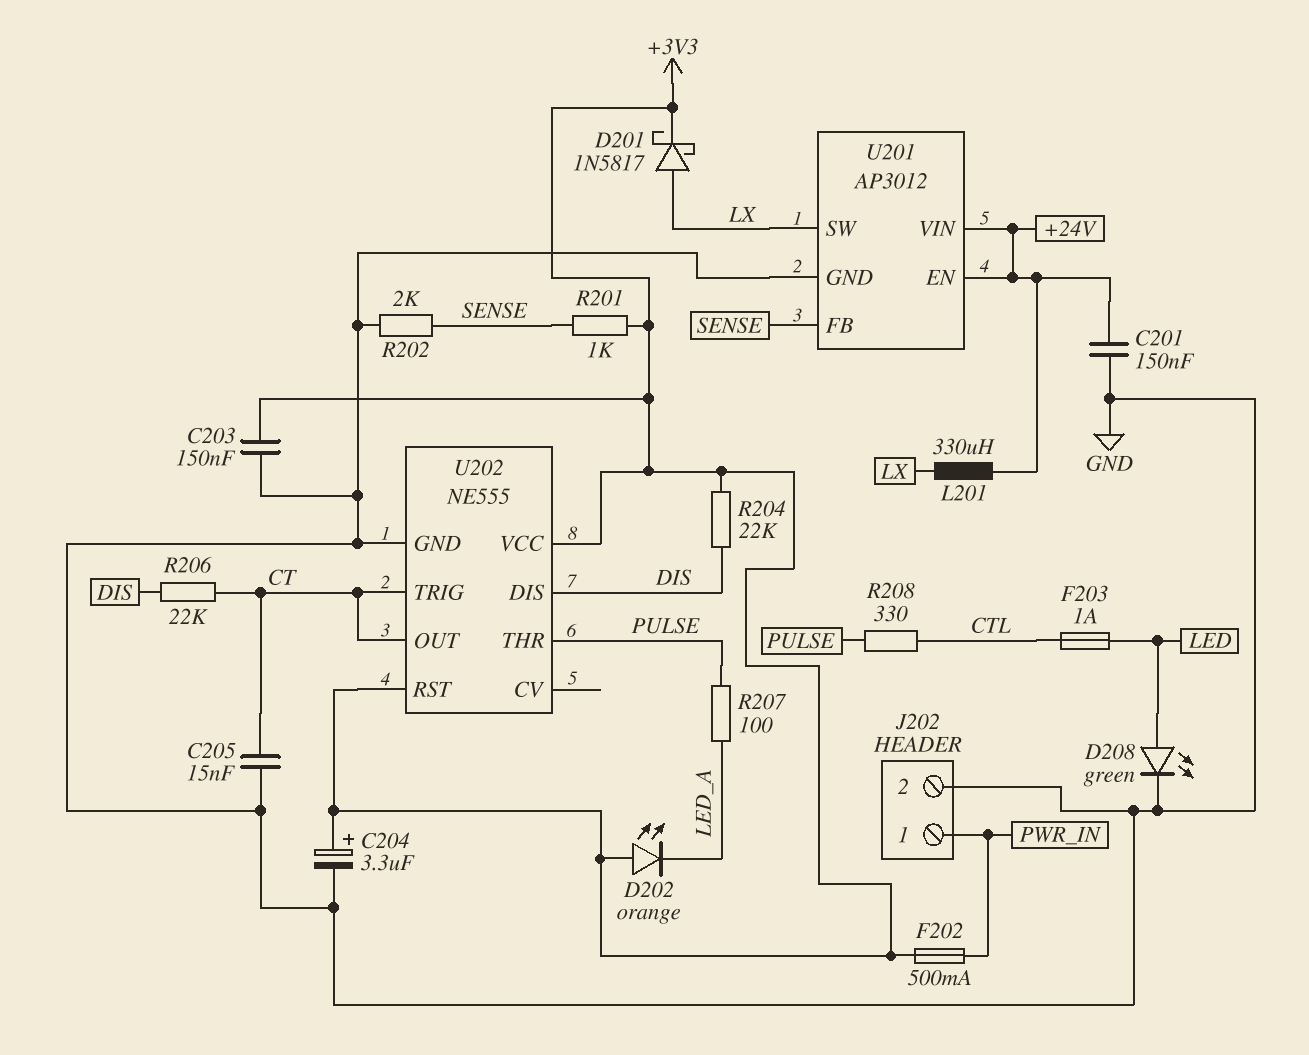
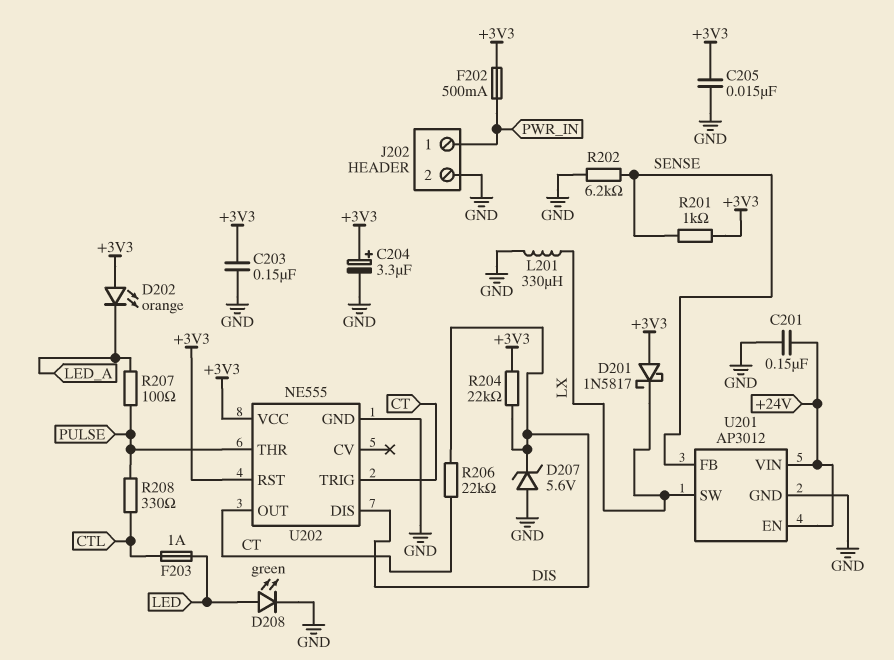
C205: 15nF (CT, GND) -> 15nF (+3V3, GND)
D201: schottky 1N5817 (A LX, K +3V3) -> schottky 1N5817 (A +3V3, K LX)
D207: none -> zener 5.6V (A GND, K DIS)
L201: 330uH (+24V, LX) -> 330uH (GND, LX)
R202: 2k (GND, SENSE) -> 6.2k (GND, SENSE)

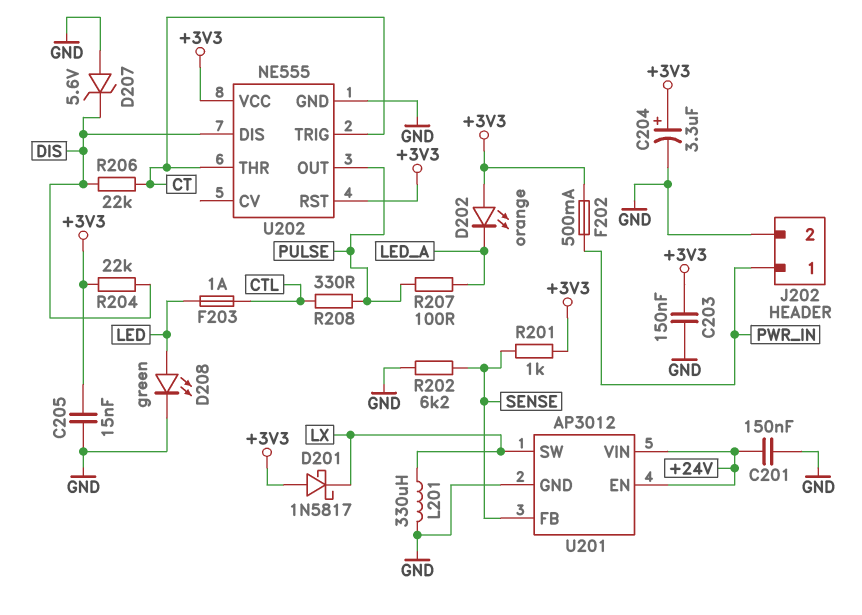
U202 pin OUT: CT -> PULSE
U202 pin THR: PULSE -> CT

